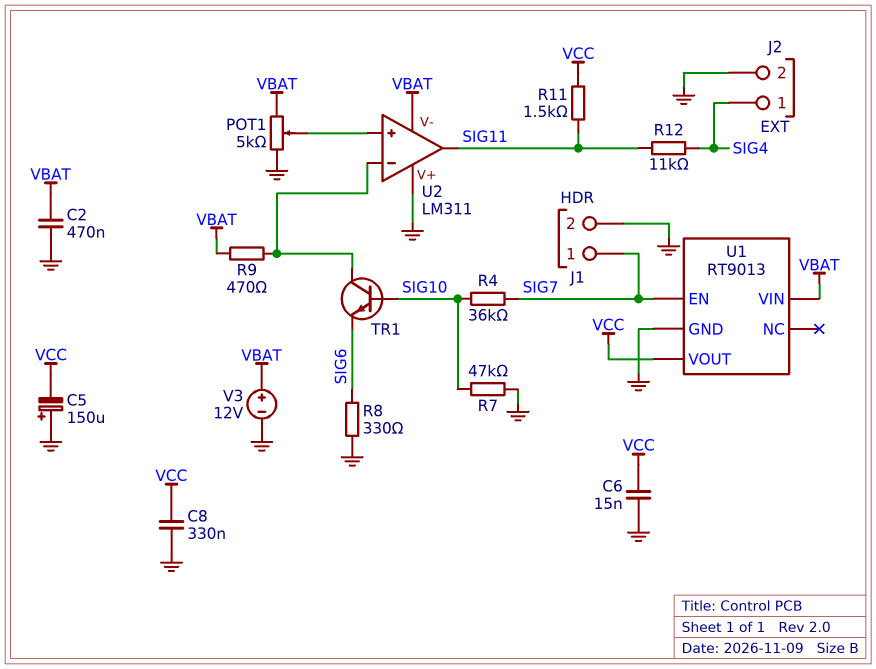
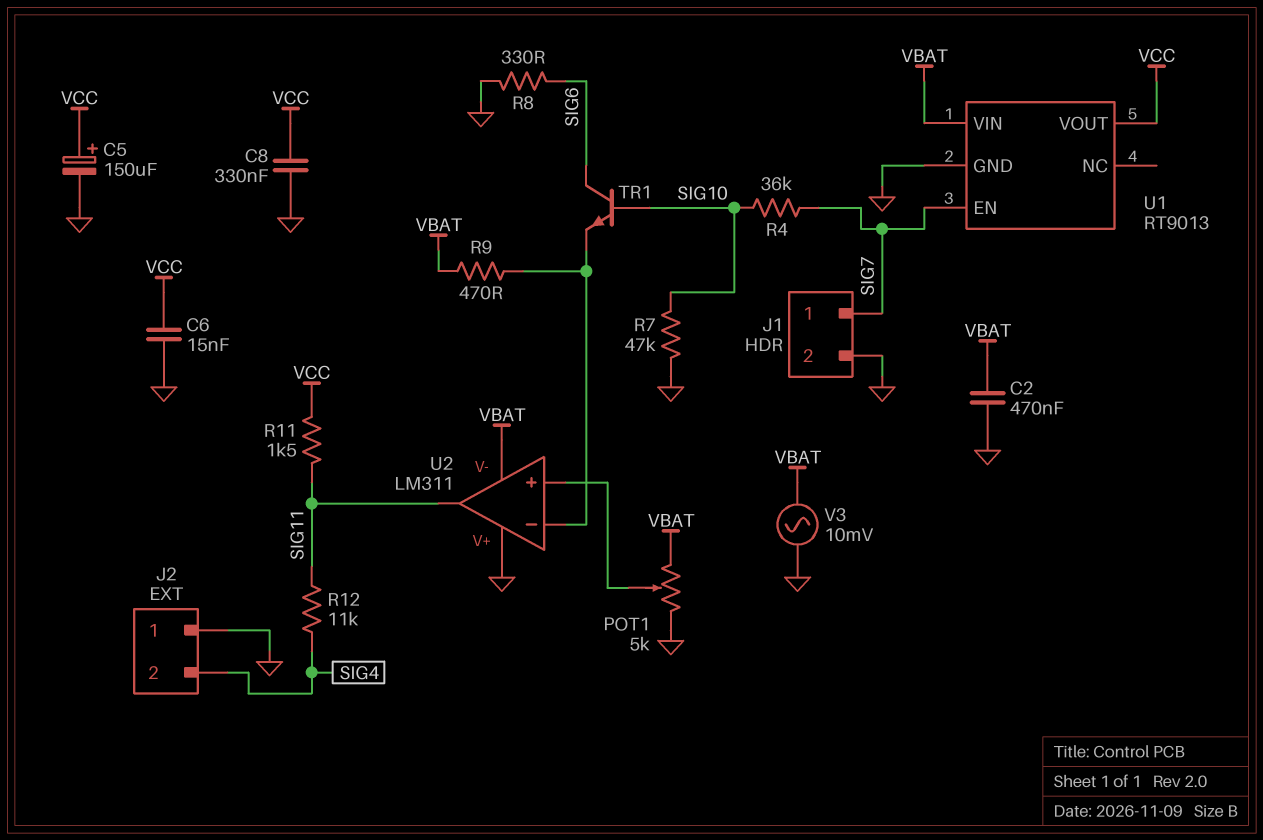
C5: 150uF (plus GND, minus VCC) -> 150uF (plus VCC, minus GND)
J2 pin 1: SIG4 -> GND
J2 pin 2: GND -> SIG4
TR1: NPN (B SIG10, C U2/in-, E SIG6) -> NPN (B SIG10, C SIG6, E U2/in-)
V3: 12V (plus VBAT, minus GND) -> AC 10mV (GND, VBAT)

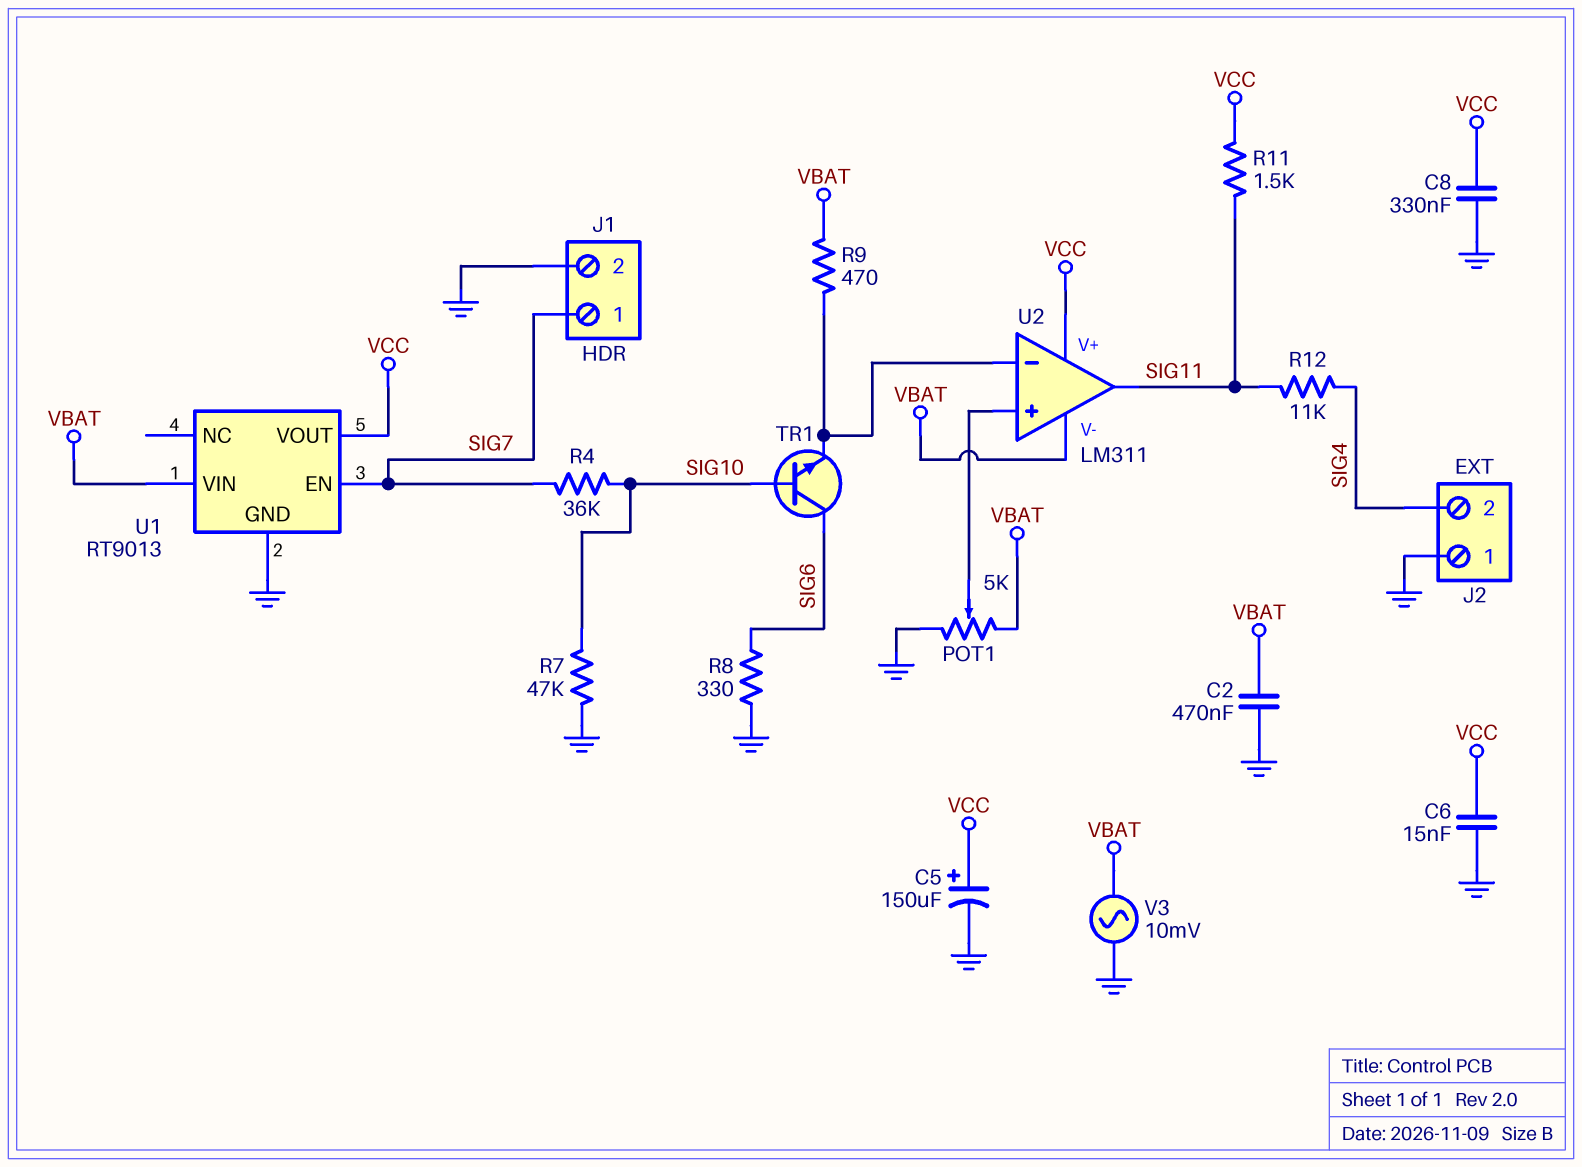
U2 pin V+: GND -> VCC

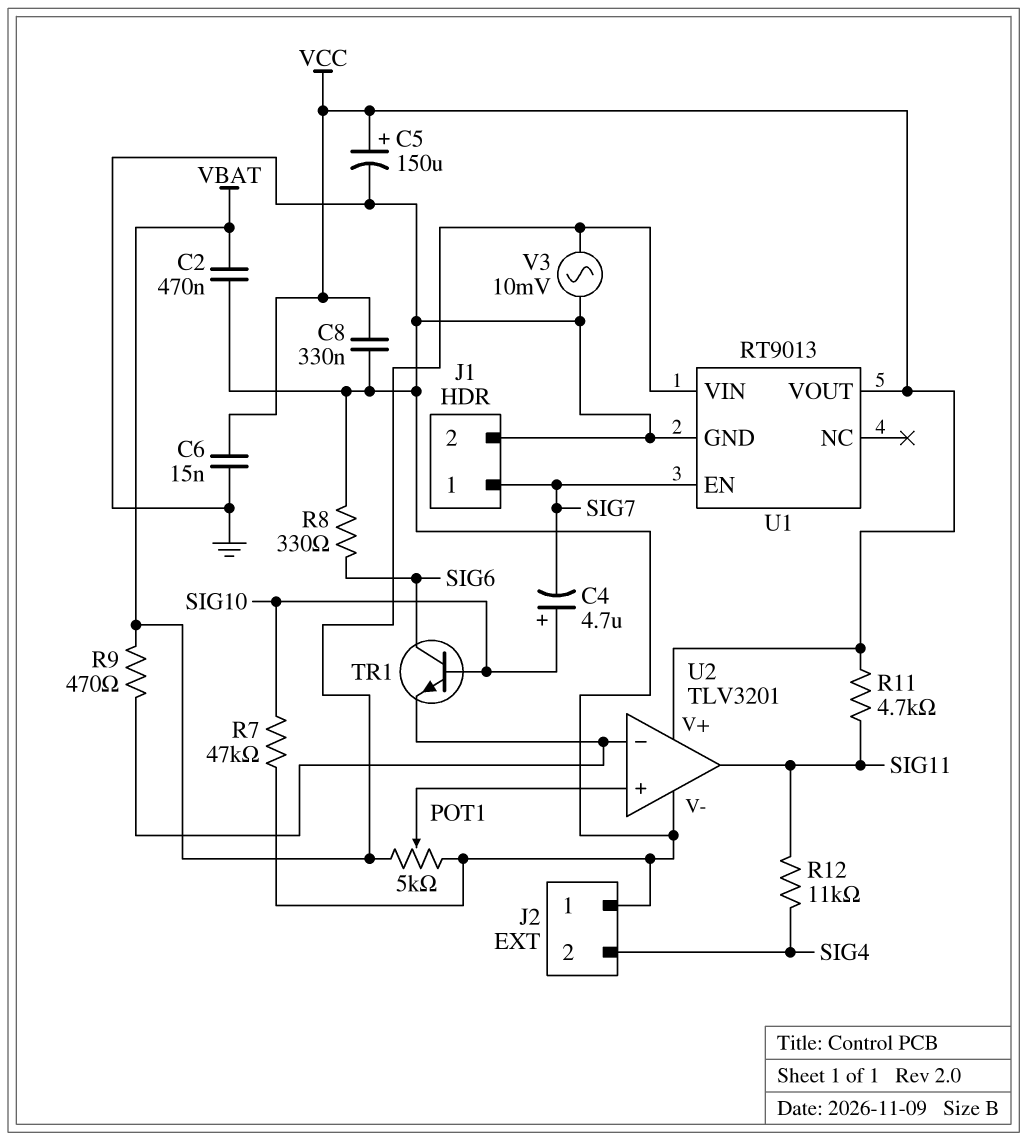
C4: none -> 4.7uF (plus SIG10, minus SIG7)
R4: 36k (SIG7, SIG10) -> none
R11: 1.5k (SIG11, VCC) -> 4.7k (SIG11, VCC)
U2: LM311 -> TLV3201
U2 pin V-: VBAT -> GND

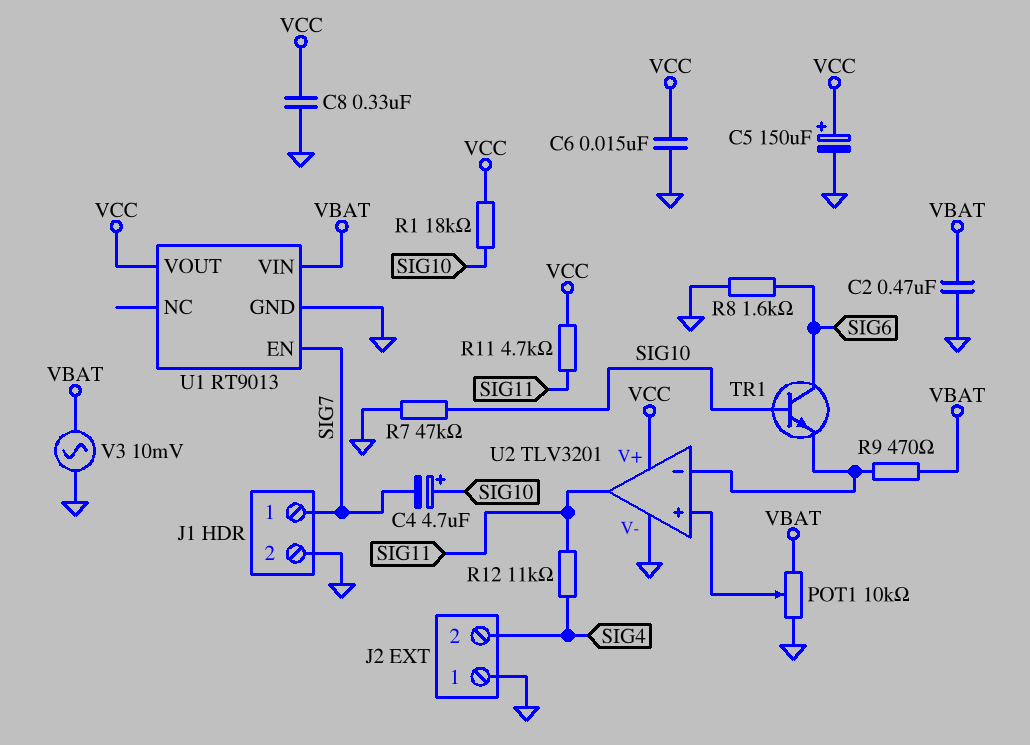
POT1: 5k (GND, VBAT, wiper U2/in+) -> 10k (GND, VBAT, wiper U2/in+)
R1: none -> 18k (SIG10, VCC)
R8: 330 (GND, SIG6) -> 1.6k (GND, SIG6)

